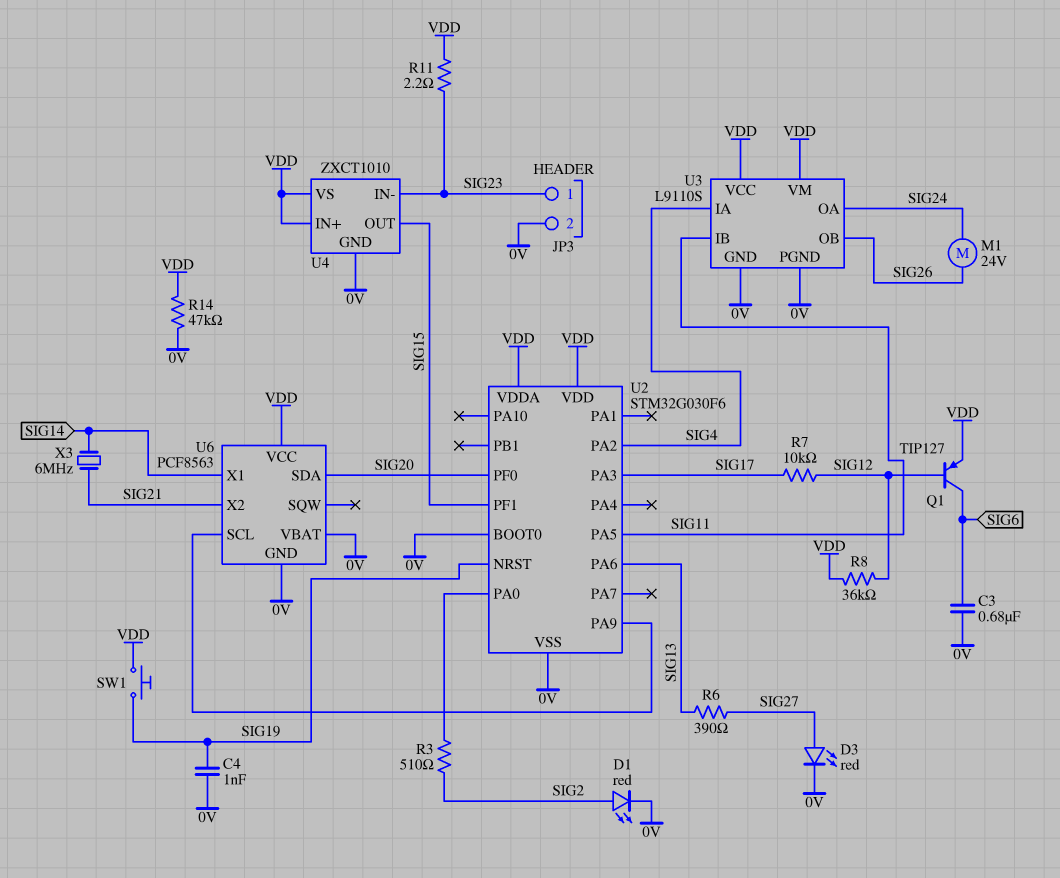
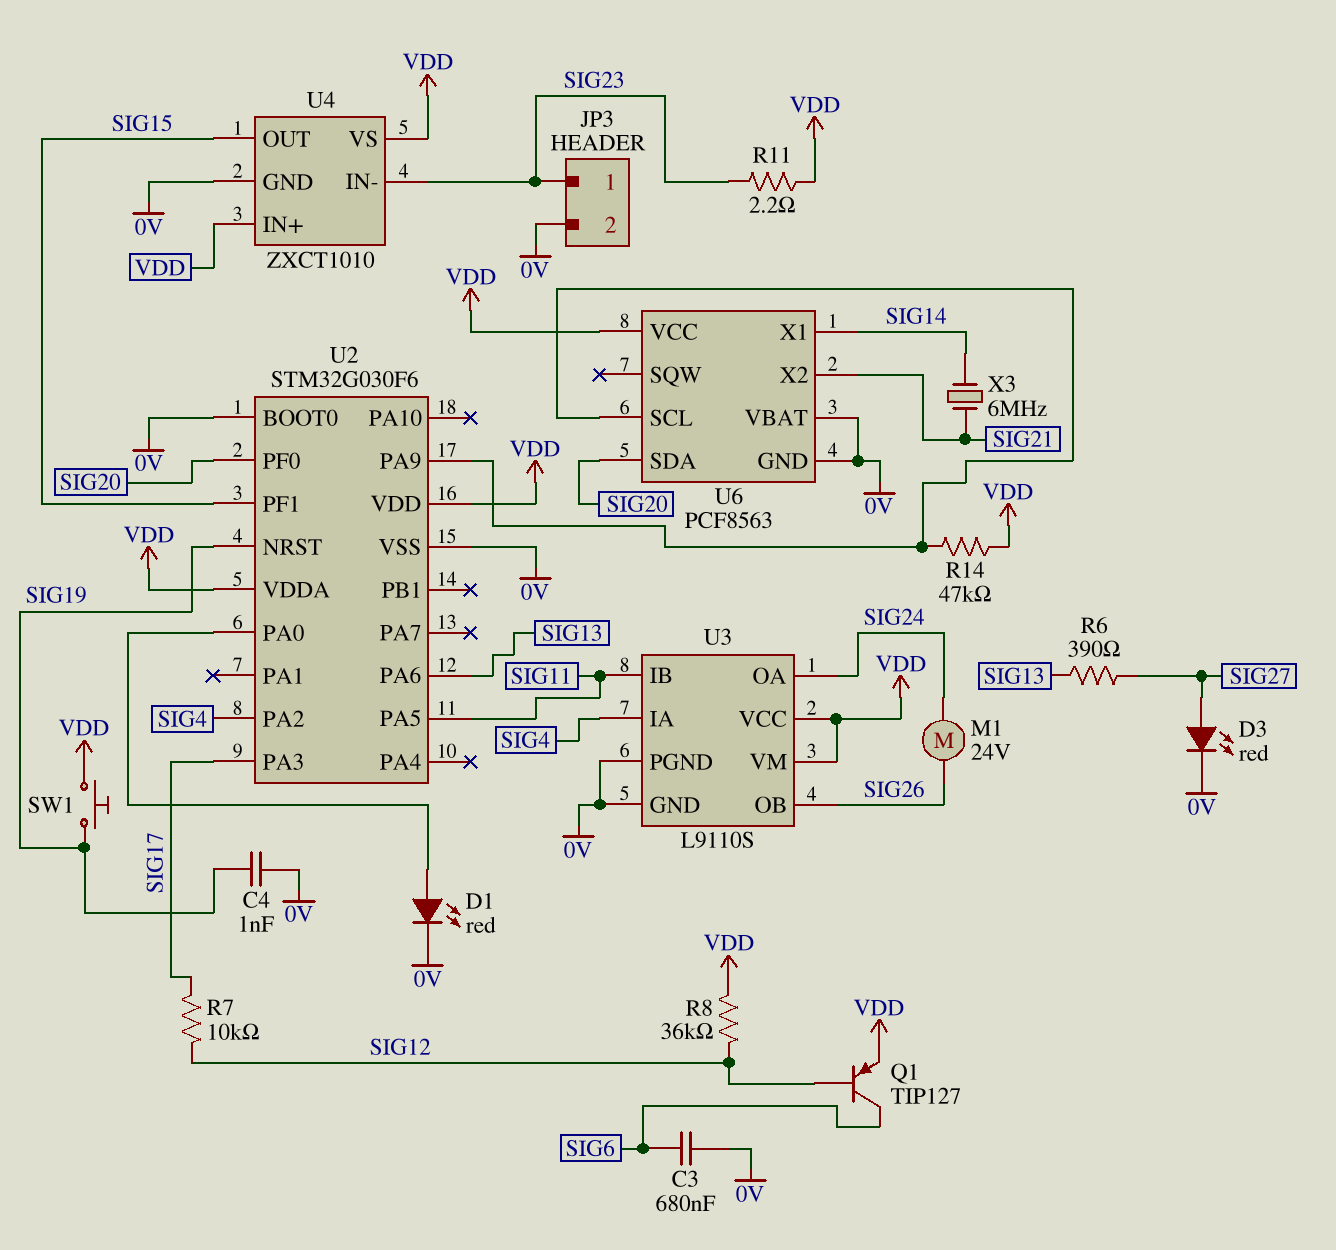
D1: LED red (A SIG2, K 0V) -> LED red (A U2/PA0, K 0V)
R3: 510 (SIG2, U2/PA0) -> none
R14: 47k (0V, VDD) -> 47k (U2/PA9, VDD)

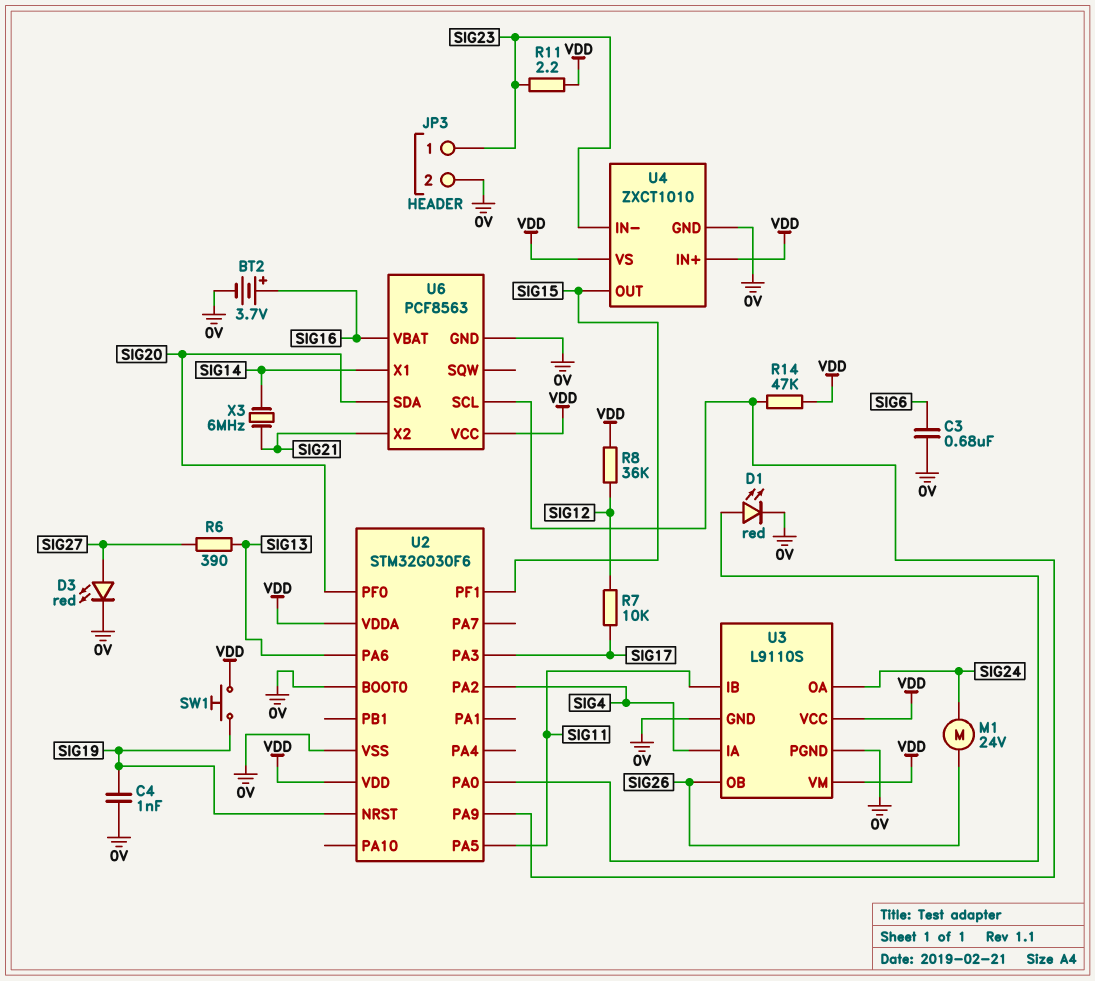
BT2: none -> 3.7V (plus SIG16, minus 0V)
Q1: PNP TIP127 (B SIG12, C SIG6, E VDD) -> none
U6 pin VBAT: 0V -> SIG16

